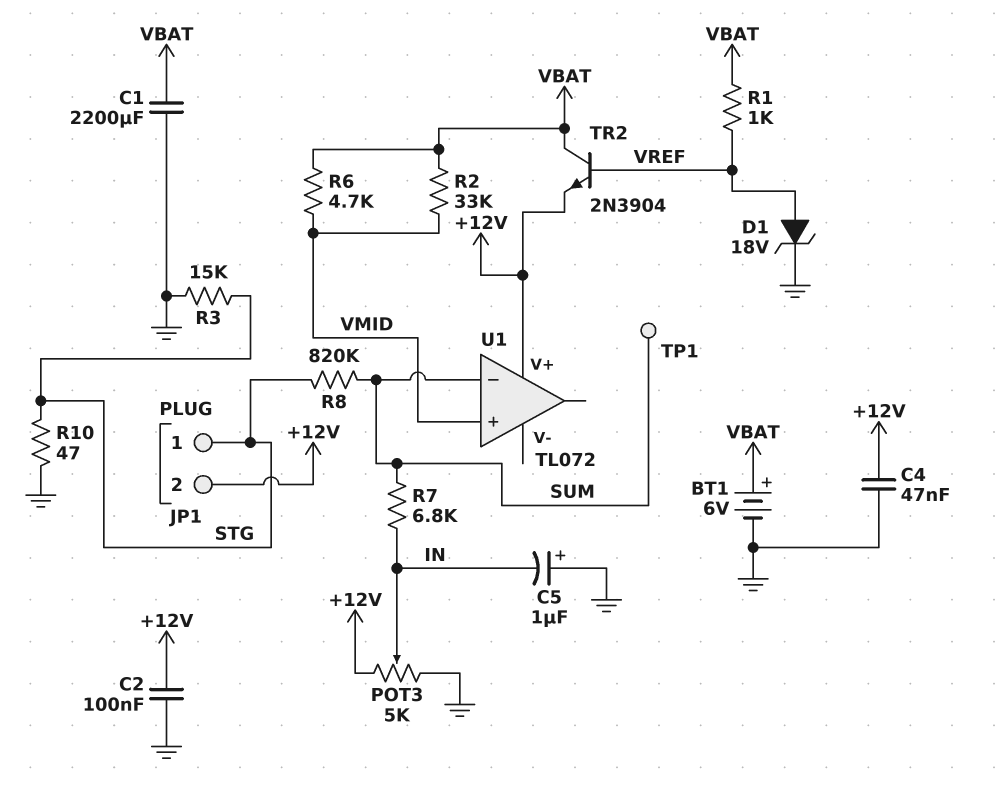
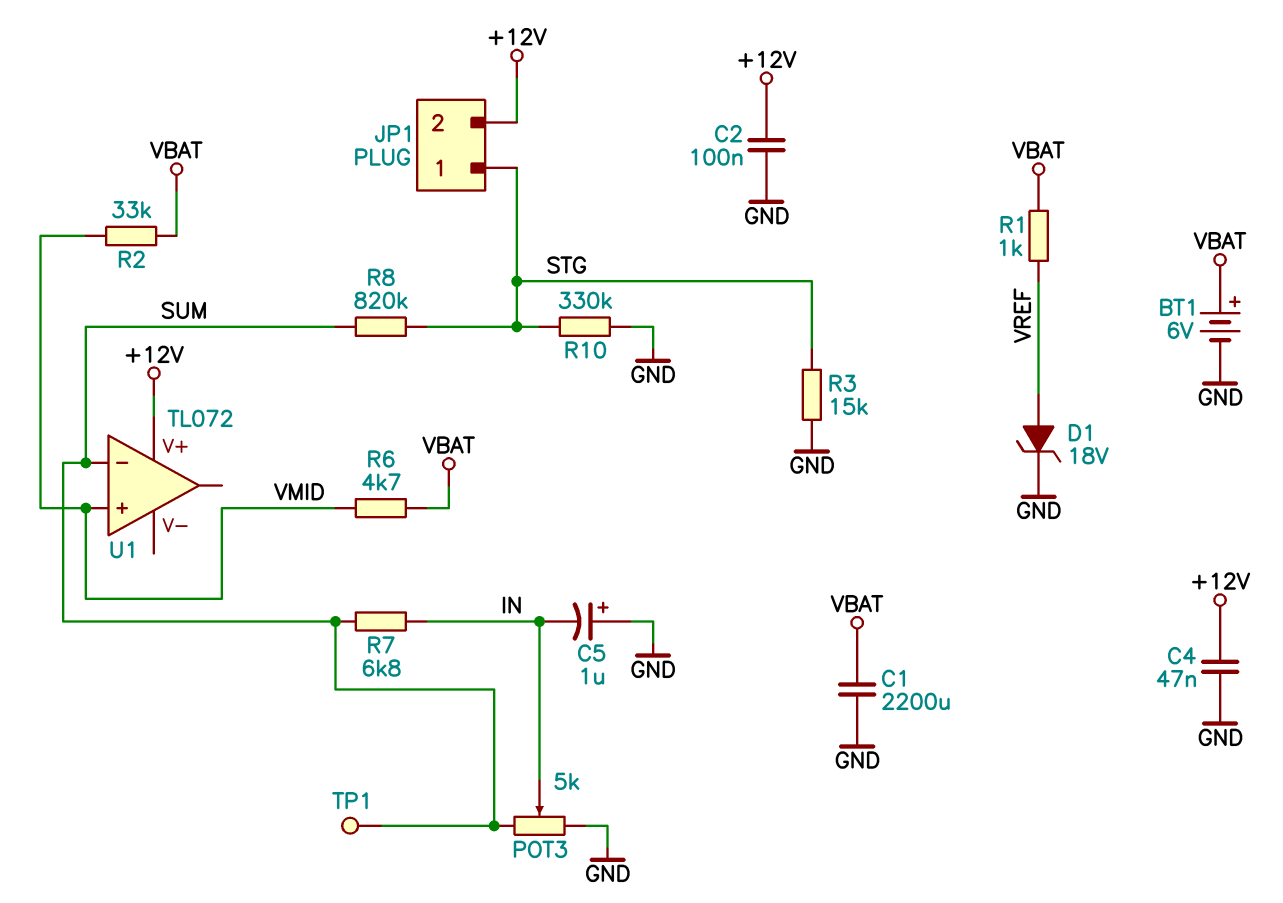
POT3: 5k (+12V, GND, wiper IN) -> 5k (GND, SUM, wiper IN)
R10: 47 (GND, STG) -> 330k (GND, STG)
TR2: NPN 2N3904 (B VREF, C VBAT, E +12V) -> none

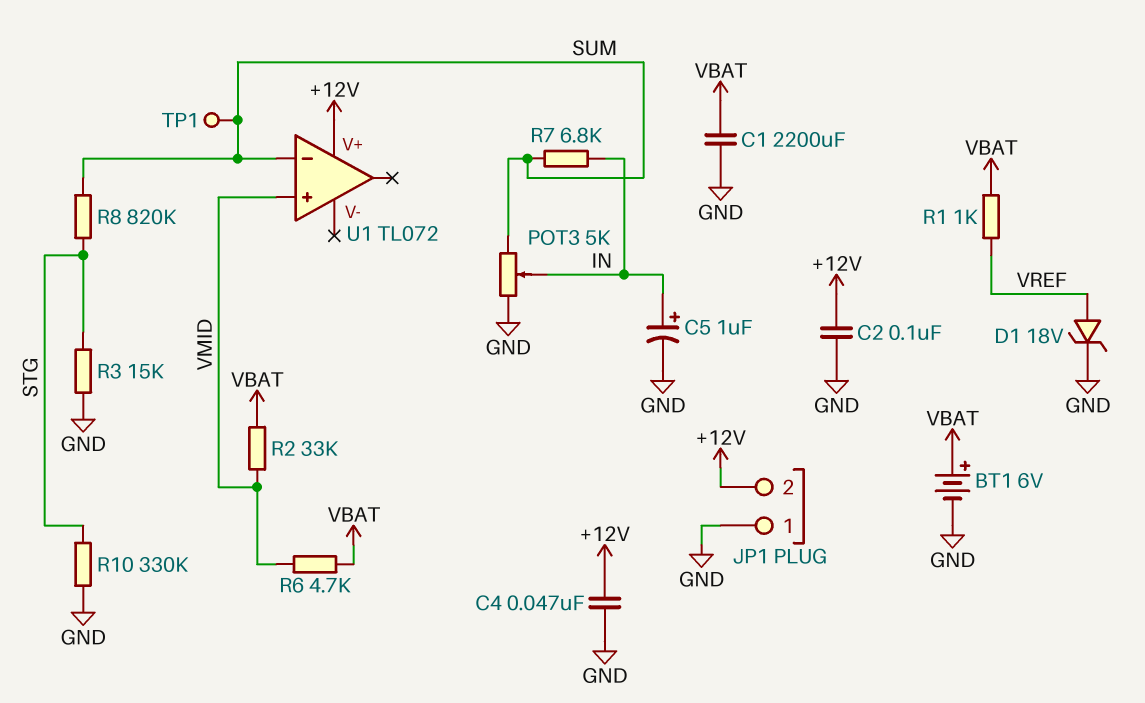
C5: 1uF (plus GND, minus IN) -> 1uF (plus IN, minus GND)
JP1 pin 1: STG -> GND

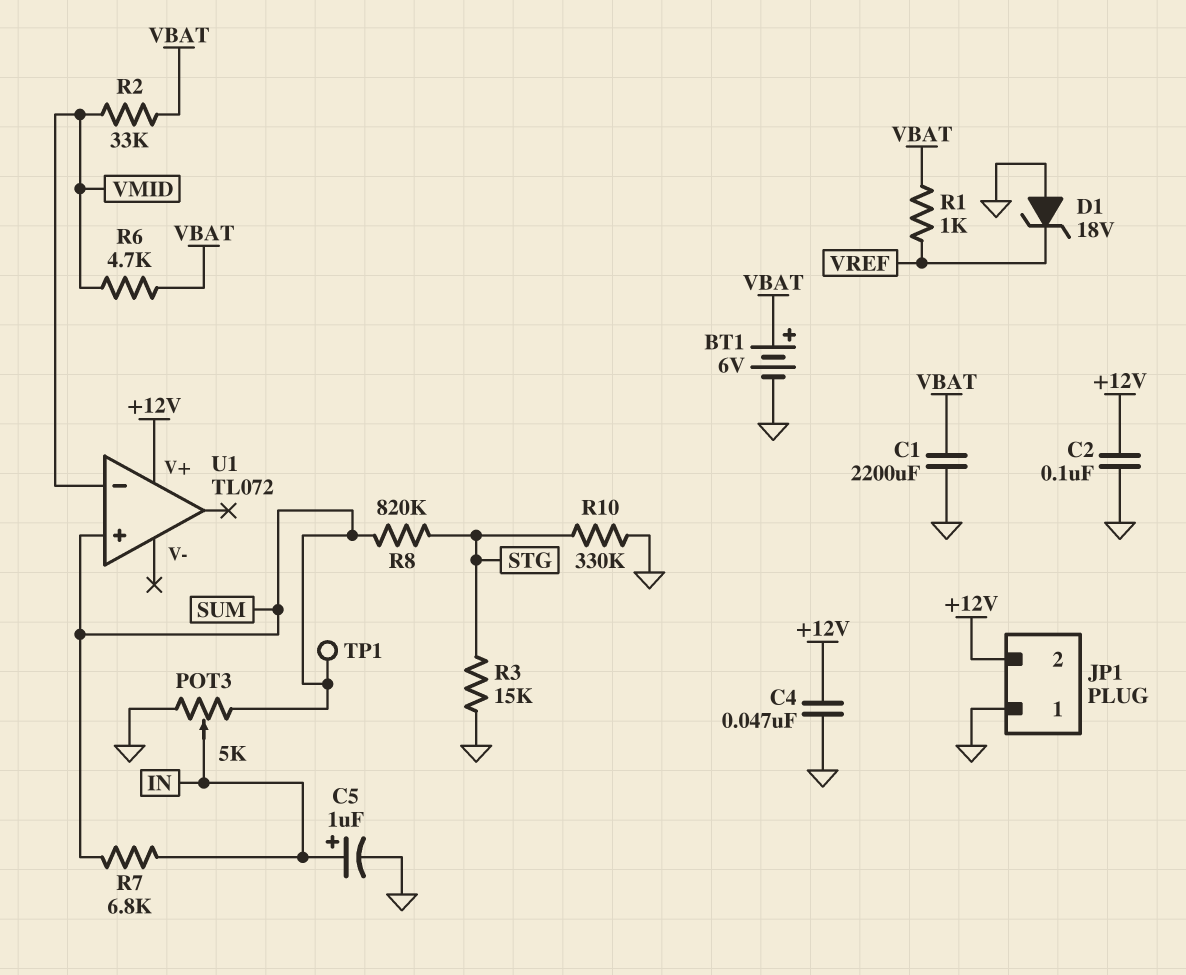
D1: zener 18V (A VREF, K GND) -> zener 18V (A GND, K VREF)
U1 pin in+: VMID -> SUM
U1 pin in-: SUM -> VMID

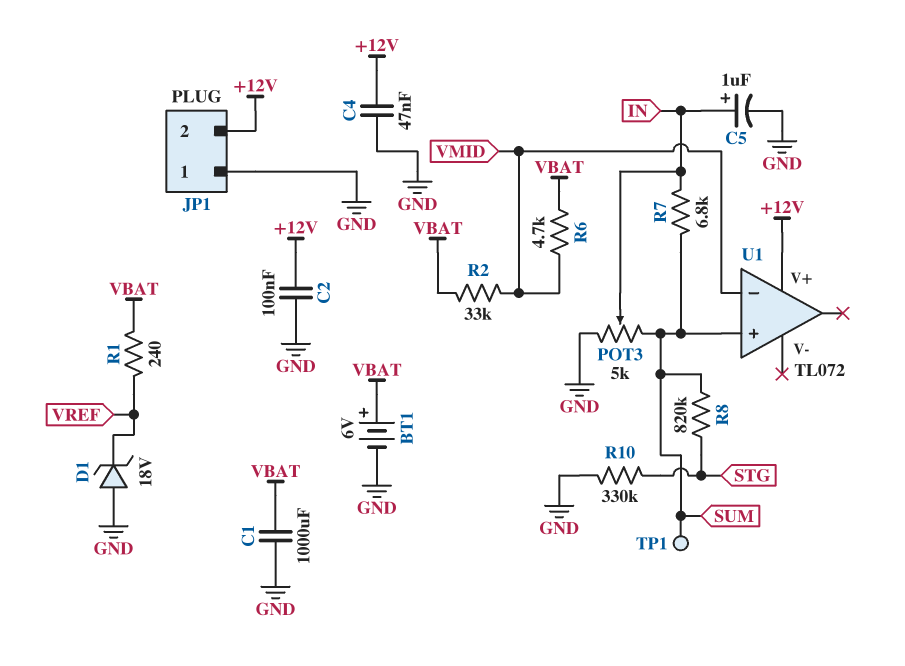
C1: 2200uF (GND, VBAT) -> 1000uF (GND, VBAT)
R1: 1k (VBAT, VREF) -> 240 (VBAT, VREF)
R3: 15k (GND, STG) -> none

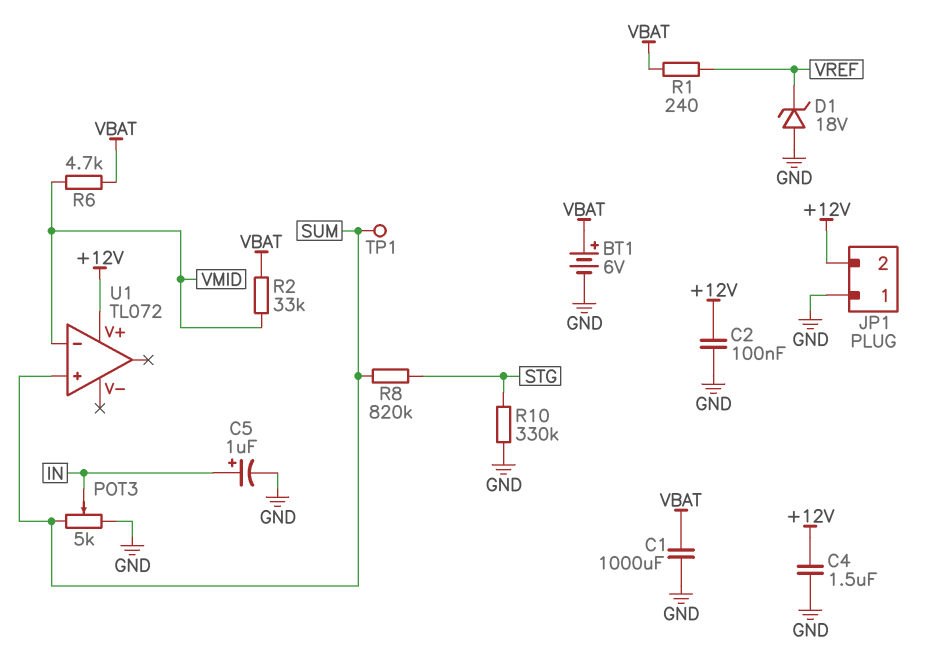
C4: 47nF (+12V, GND) -> 1.5uF (+12V, GND)
R7: 6.8k (IN, SUM) -> none

